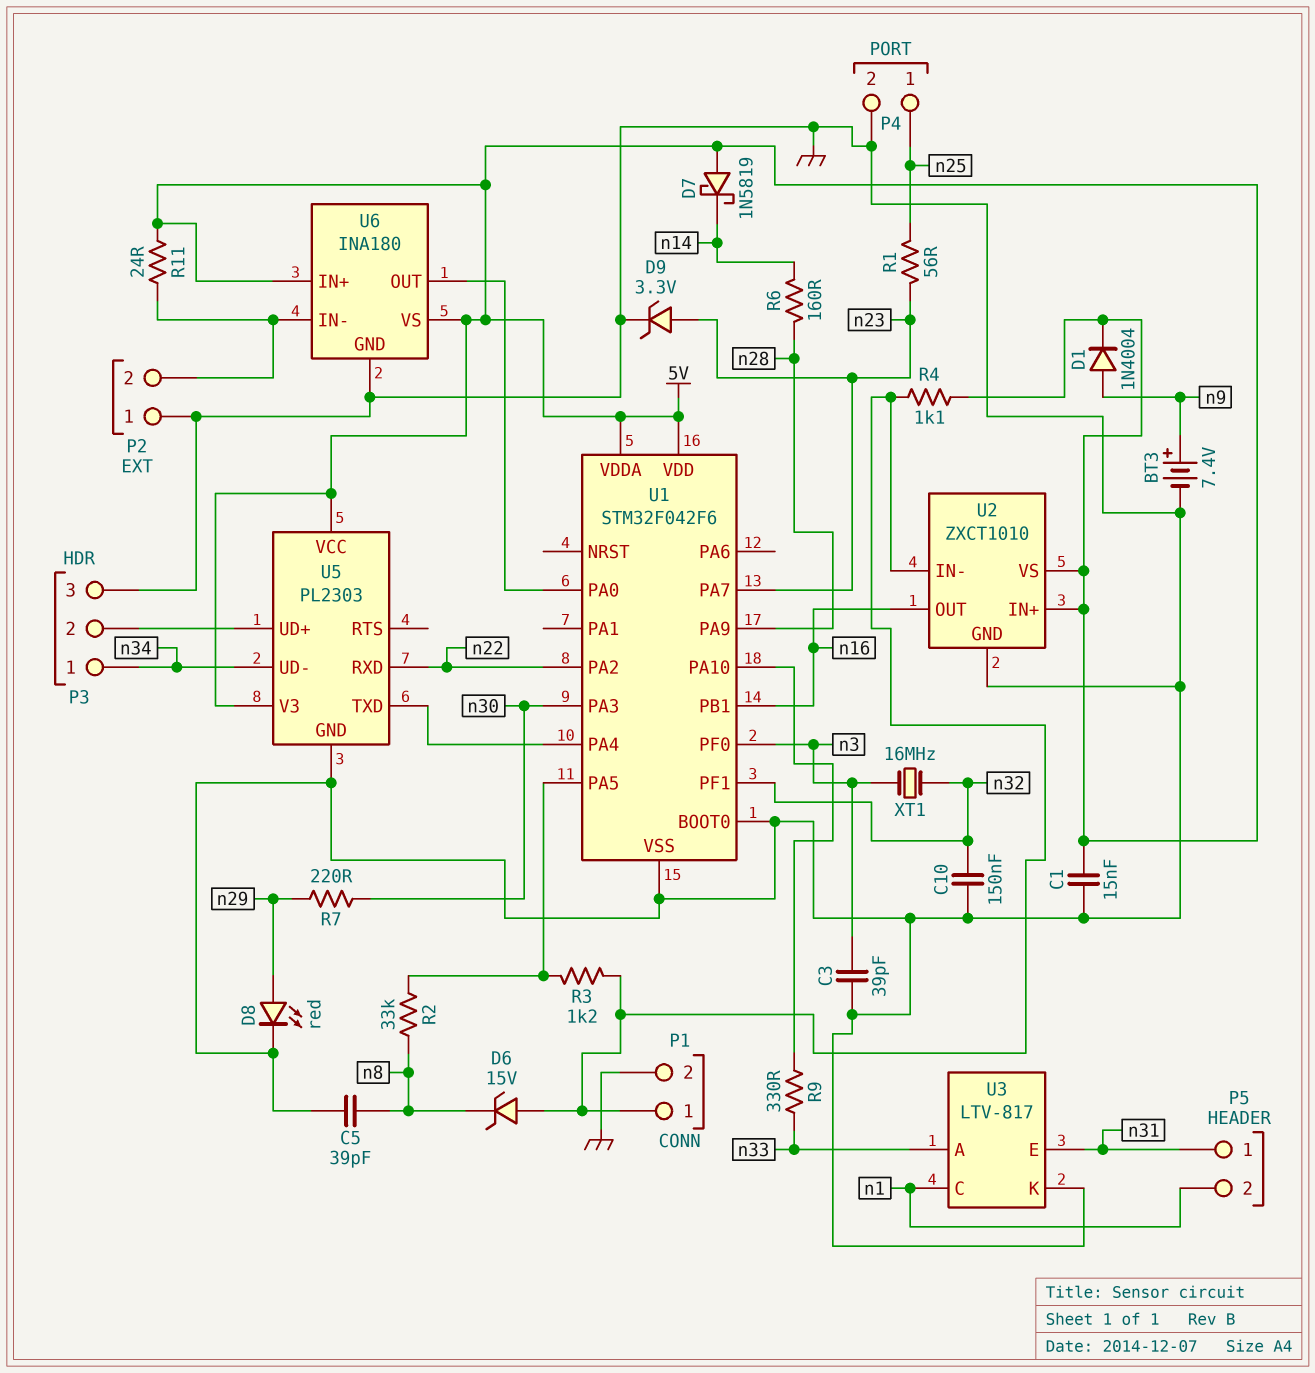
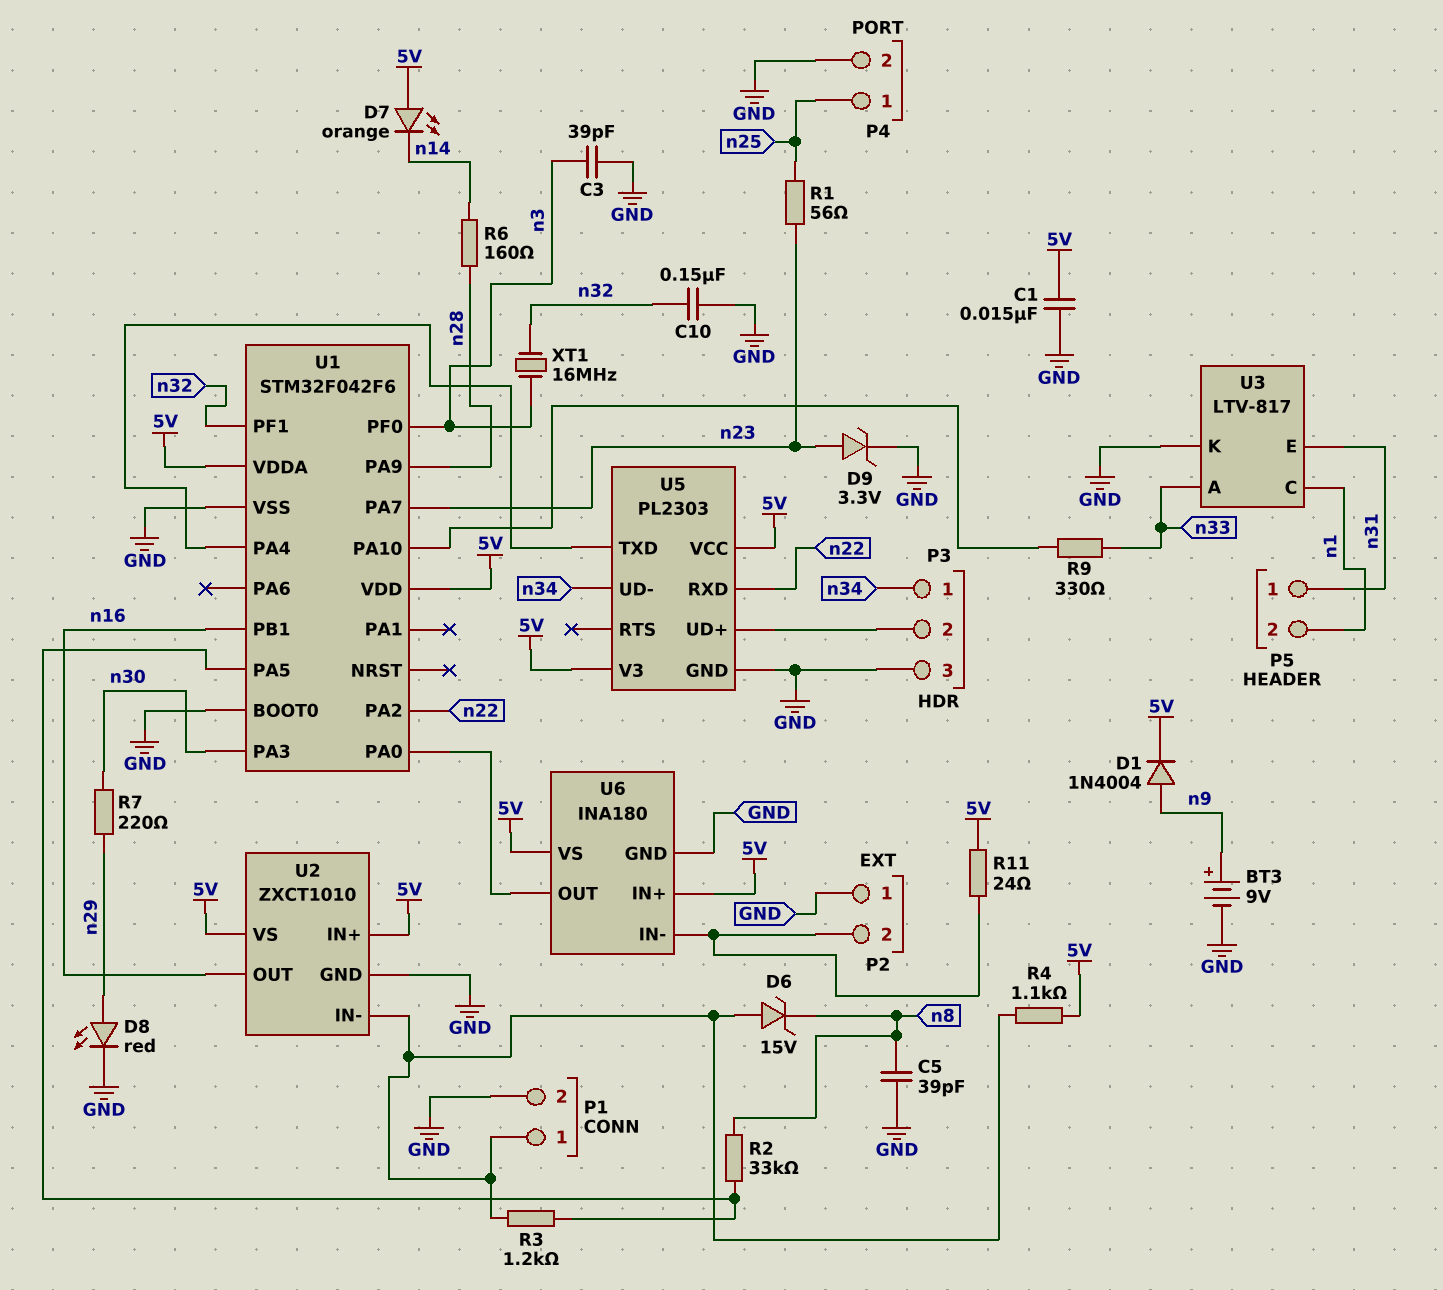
BT3: 7.4V (plus n9, minus GND) -> 9V (plus n9, minus GND)
D7: schottky 1N5819 (A 5V, K n14) -> LED orange (A 5V, K n14)

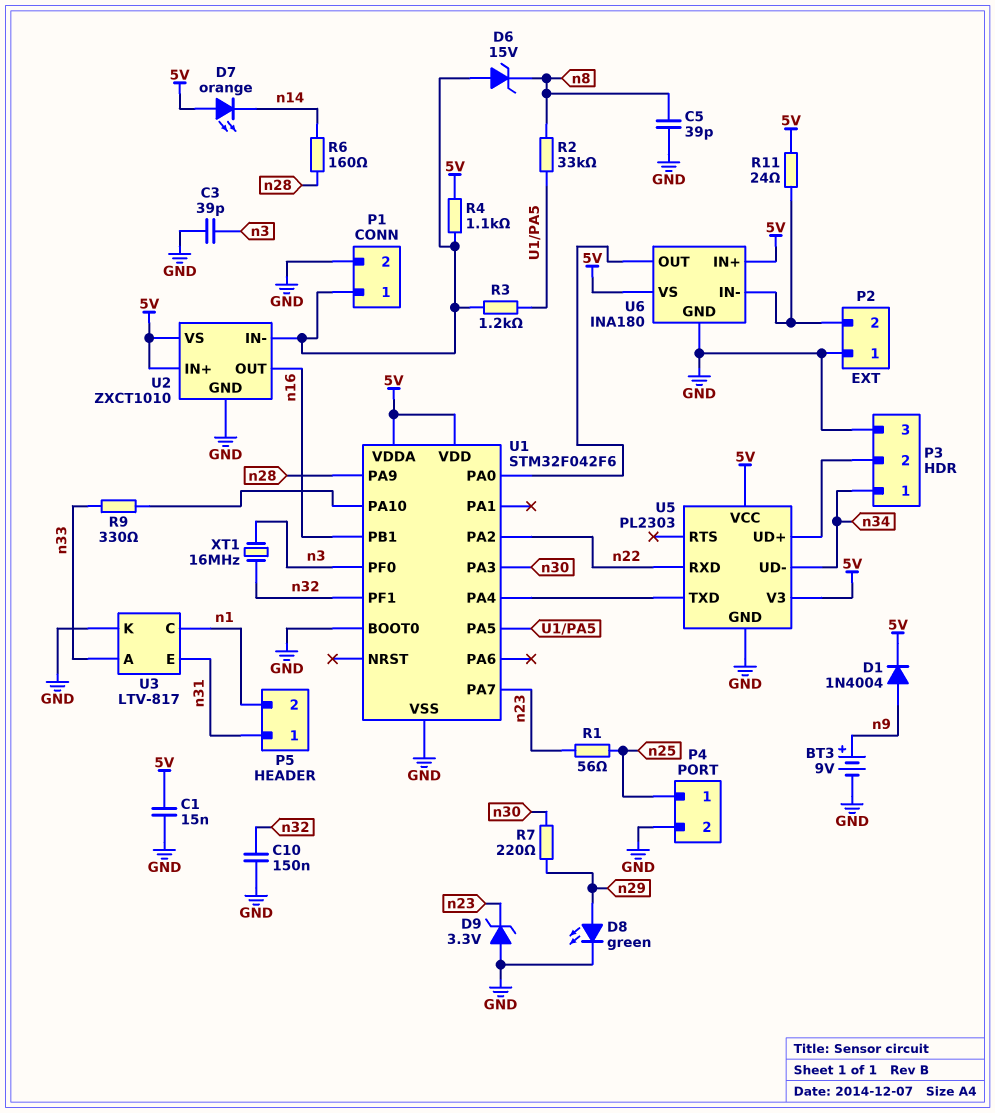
D8: LED red (A n29, K GND) -> LED green (A n29, K GND)
D9: zener 3.3V (A n23, K GND) -> zener 3.3V (A GND, K n23)

